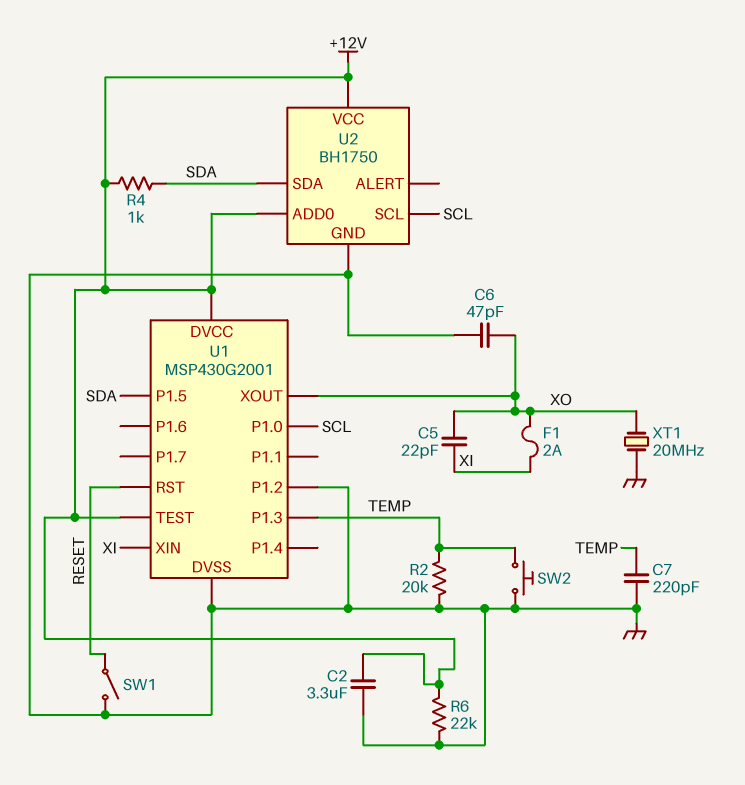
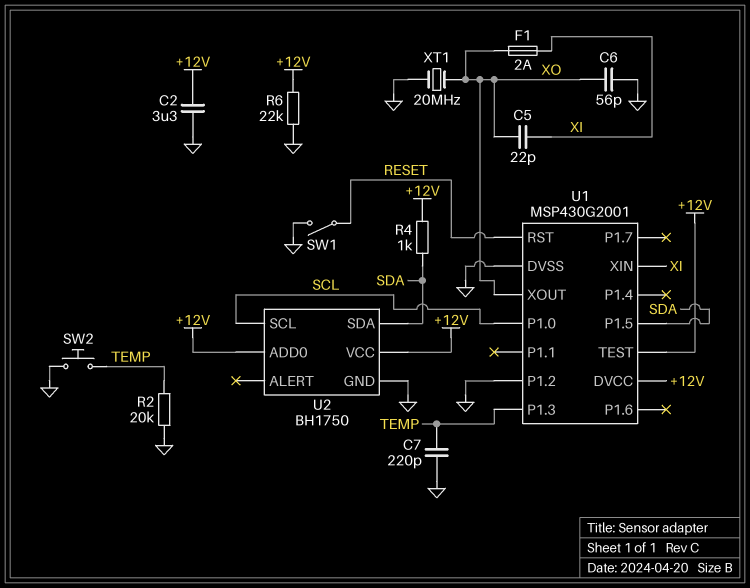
C6: 47pF (GND, XO) -> 56pF (GND, XO)

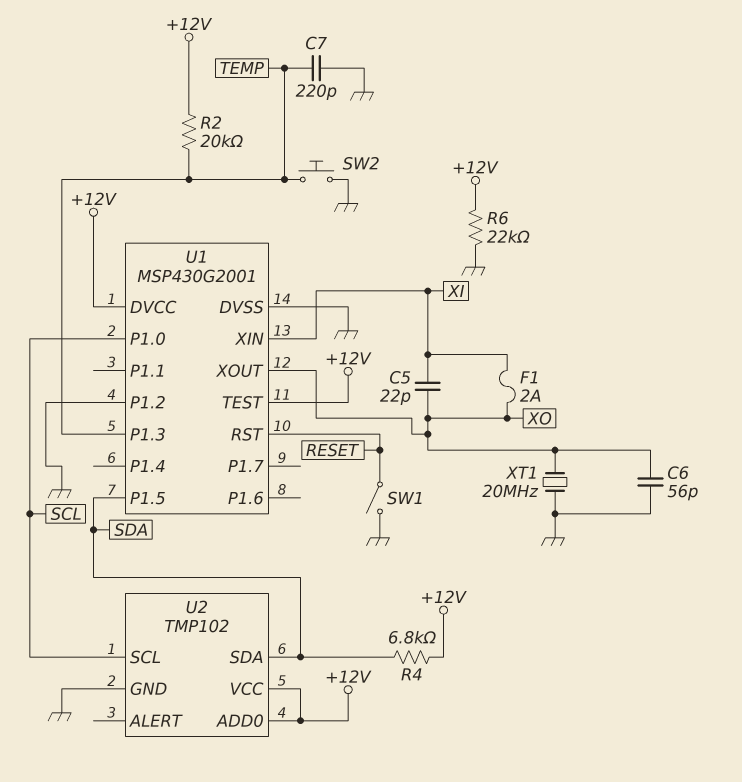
C2: 3.3uF (+12V, GND) -> none
R2: 20k (GND, TEMP) -> 20k (+12V, TEMP)
R4: 1k (+12V, SDA) -> 6.8k (+12V, SDA)
U2: BH1750 -> TMP102

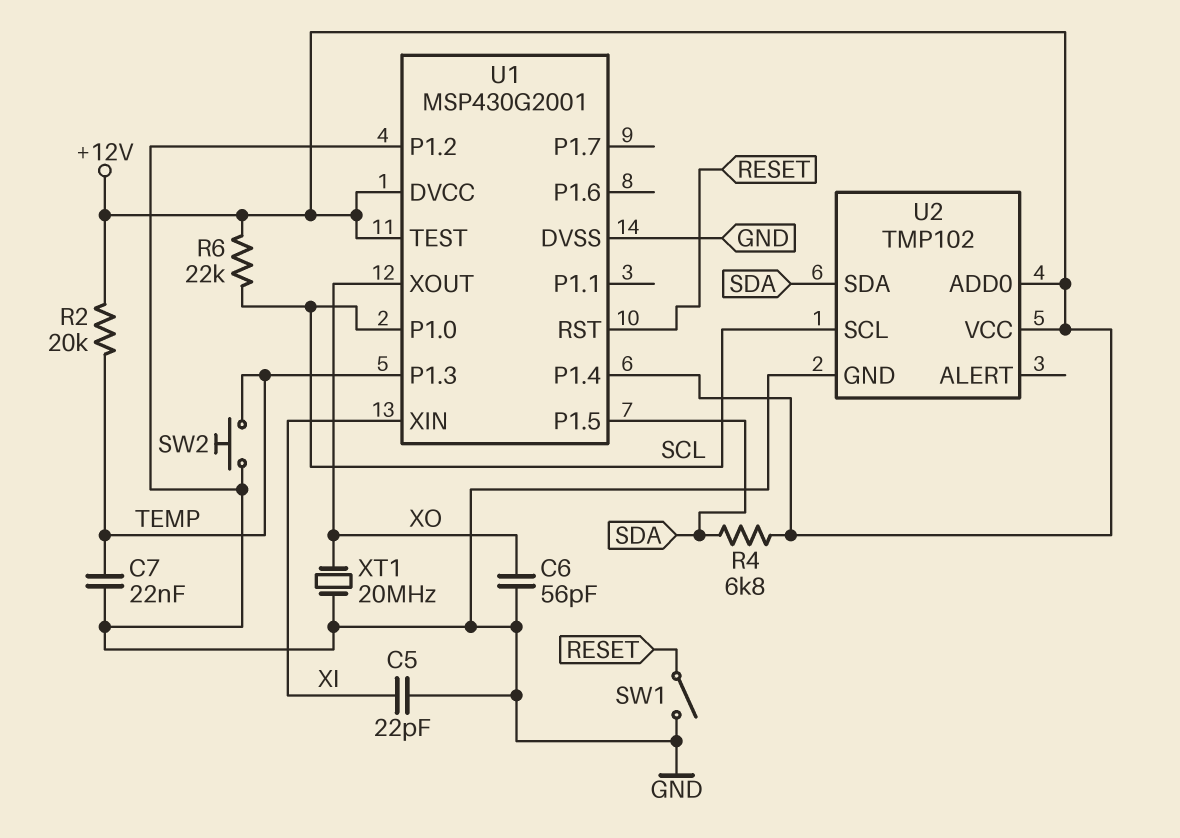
C5: 22pF (XI, XO) -> 22pF (GND, XI)
C7: 220pF (GND, TEMP) -> 22nF (GND, TEMP)
F1: 2A (XI, XO) -> none
R6: 22k (+12V, GND) -> 22k (+12V, SCL)
U1 pin P1.4: none -> +12V

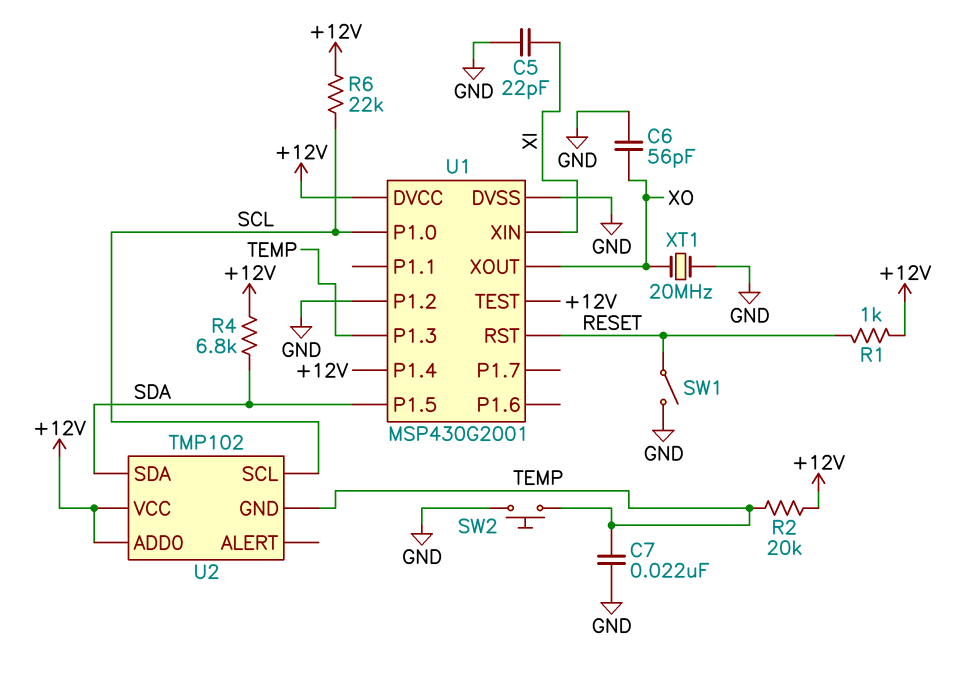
R1: none -> 1k (+12V, RESET)
U2 pin GND: GND -> TEMP

